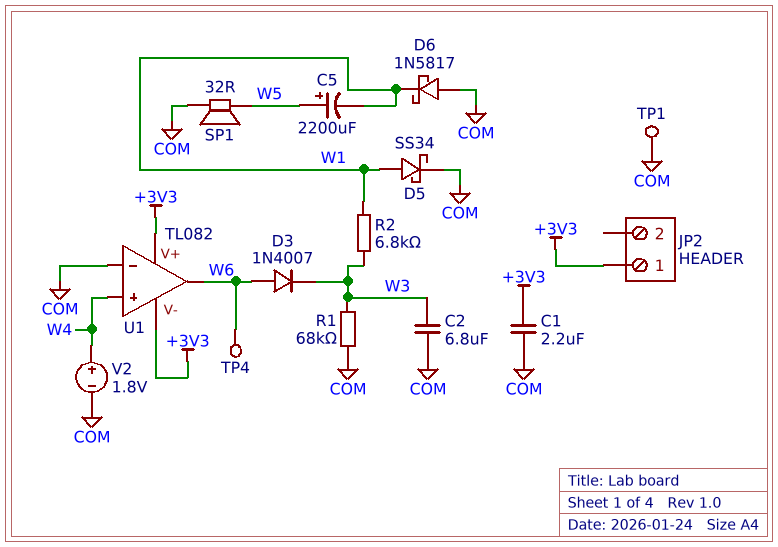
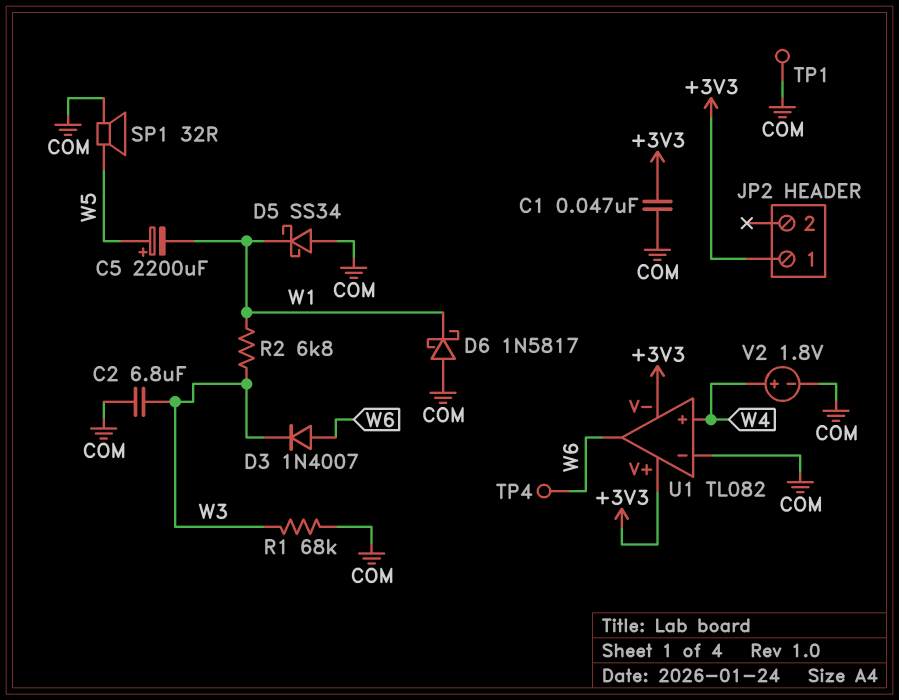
C1: 2.2uF (+3V3, COM) -> 47nF (+3V3, COM)
D5: schottky SS34 (A W1, K COM) -> schottky SS34 (A COM, K W1)

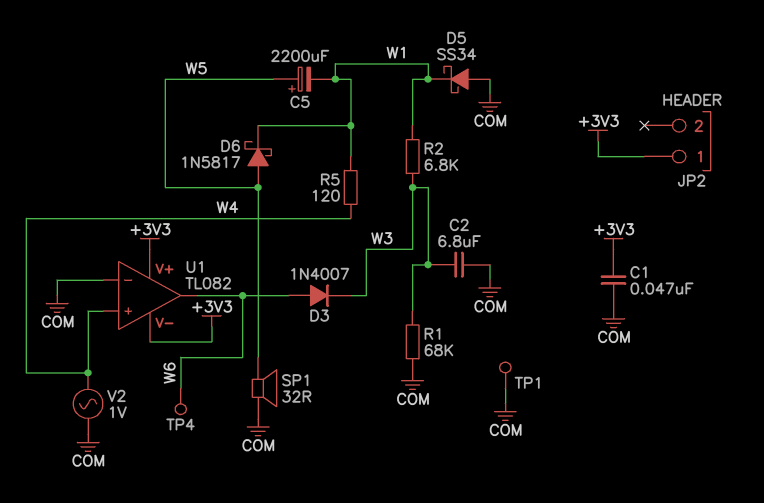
D6: schottky 1N5817 (A COM, K W1) -> schottky 1N5817 (A W5, K W1)
R5: none -> 120 (W1, W4)
V2: 1.8V (plus W4, minus COM) -> AC 1V (COM, W4)

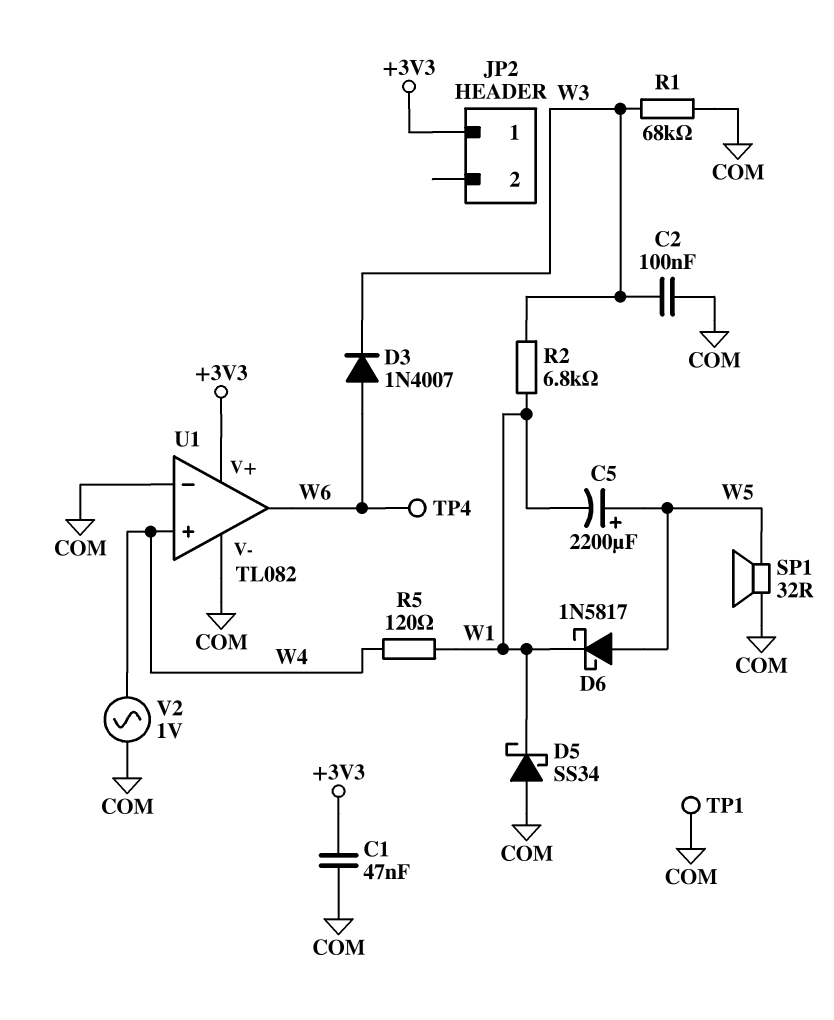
C2: 6.8uF (COM, W3) -> 100nF (COM, W3)
U1 pin V-: +3V3 -> COM

